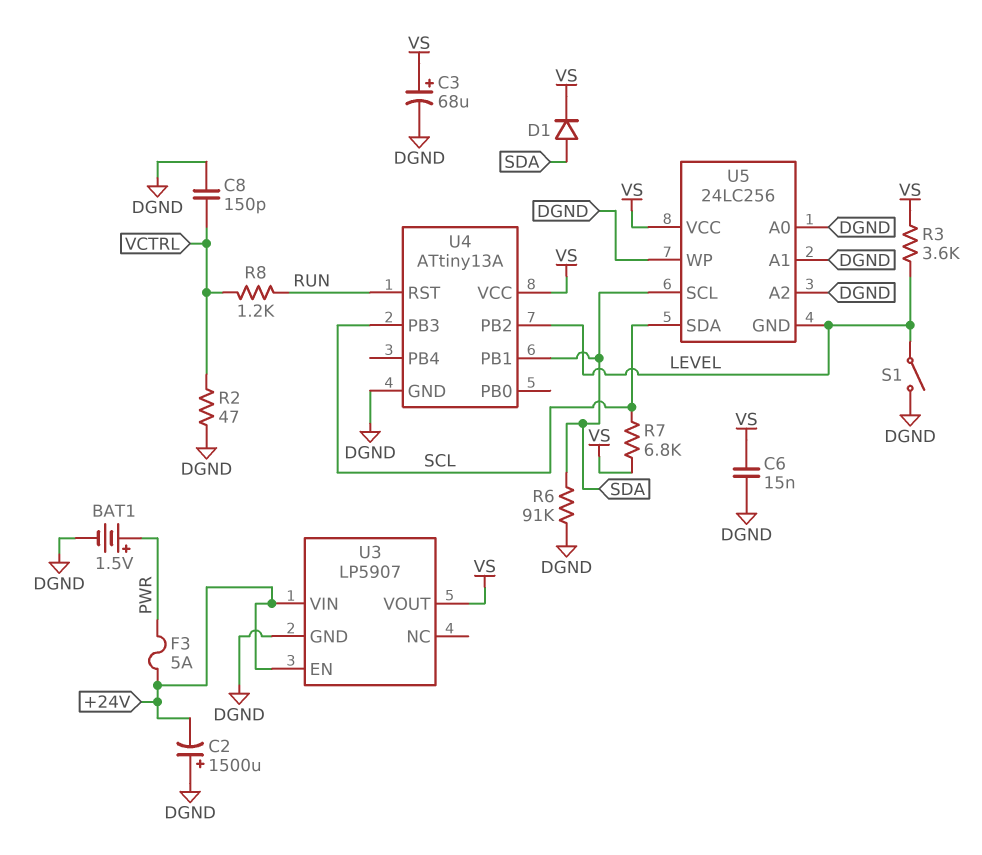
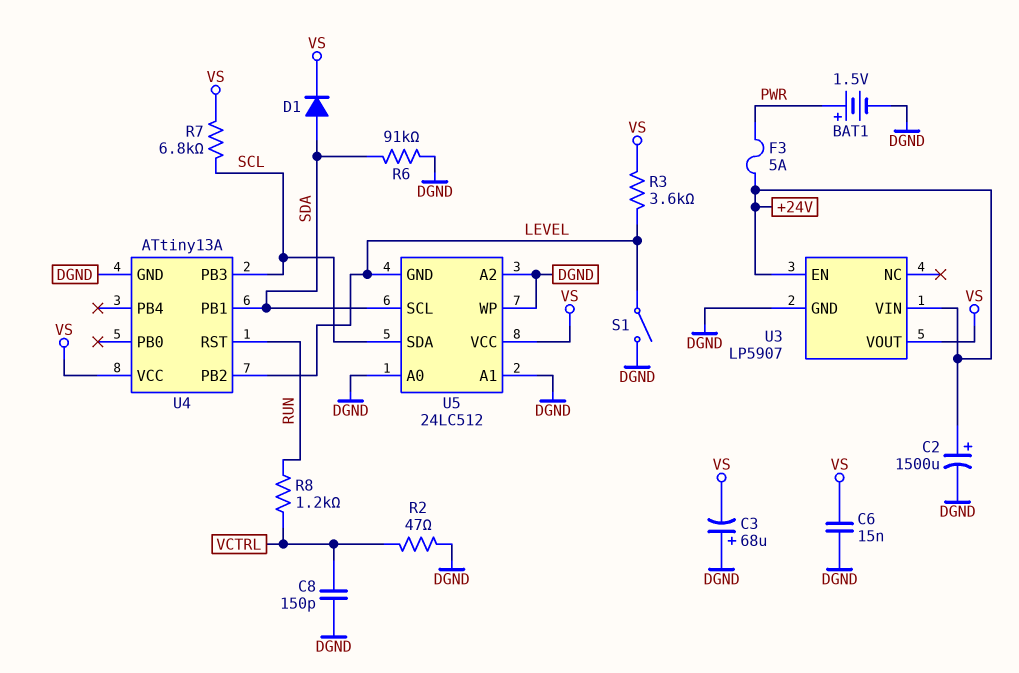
C2: 1500uF (plus DGND, minus +24V) -> 1500uF (plus +24V, minus DGND)
C3: 68uF (plus VS, minus DGND) -> 68uF (plus DGND, minus VS)
U5: 24LC256 -> 24LC512

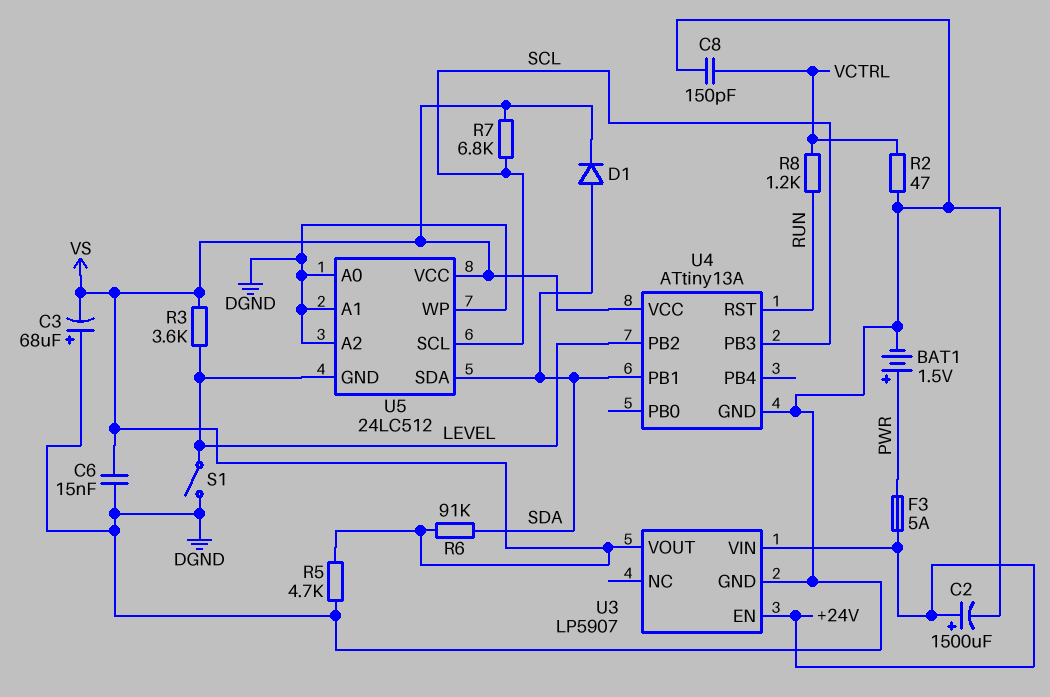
R5: none -> 4.7k (DGND, VS)
R6: 91k (DGND, SDA) -> 91k (SDA, VS)
U5 pin SCL: SDA -> SCL
U5 pin SDA: SCL -> SDA

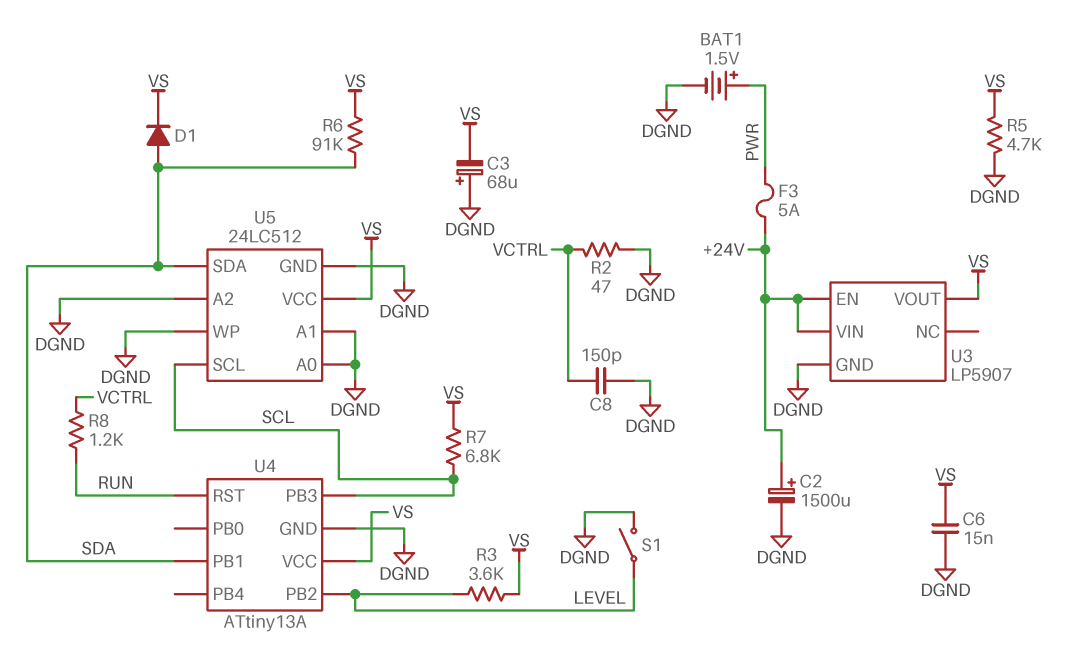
U5 pin GND: LEVEL -> DGND

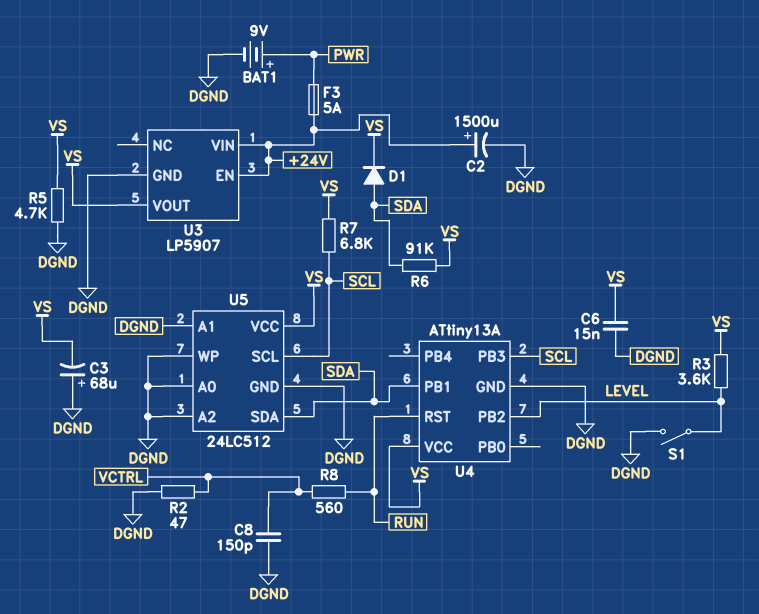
BAT1: 1.5V (plus PWR, minus DGND) -> 9V (plus PWR, minus DGND)
R8: 1.2k (RUN, VCTRL) -> 560 (RUN, VCTRL)

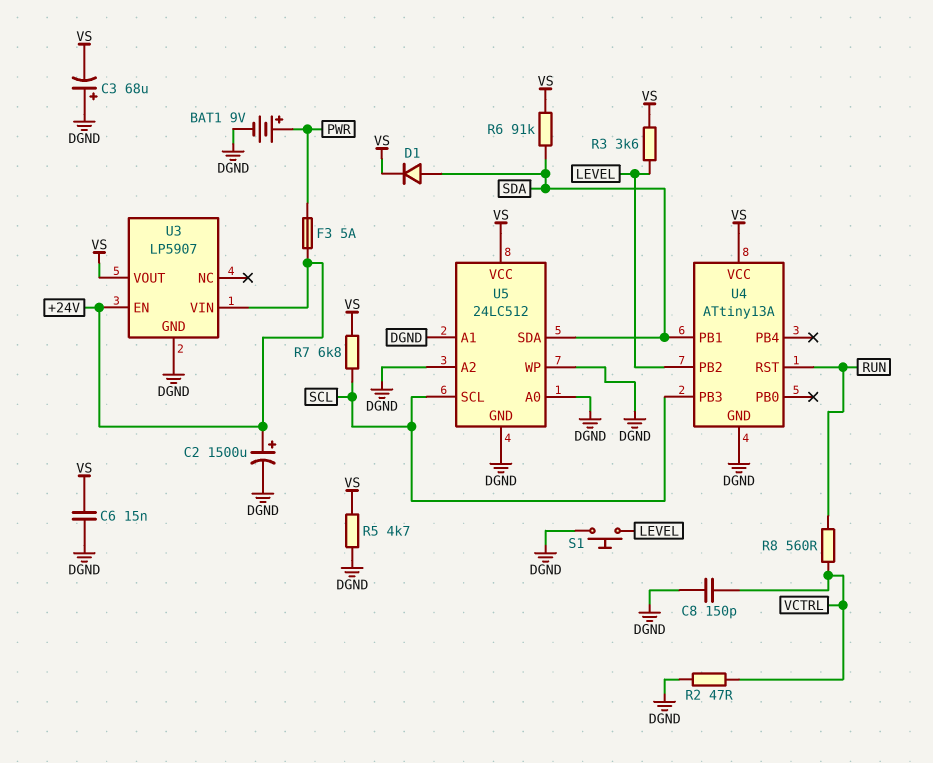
S1: switch (DGND, LEVEL) -> button (DGND, LEVEL)

